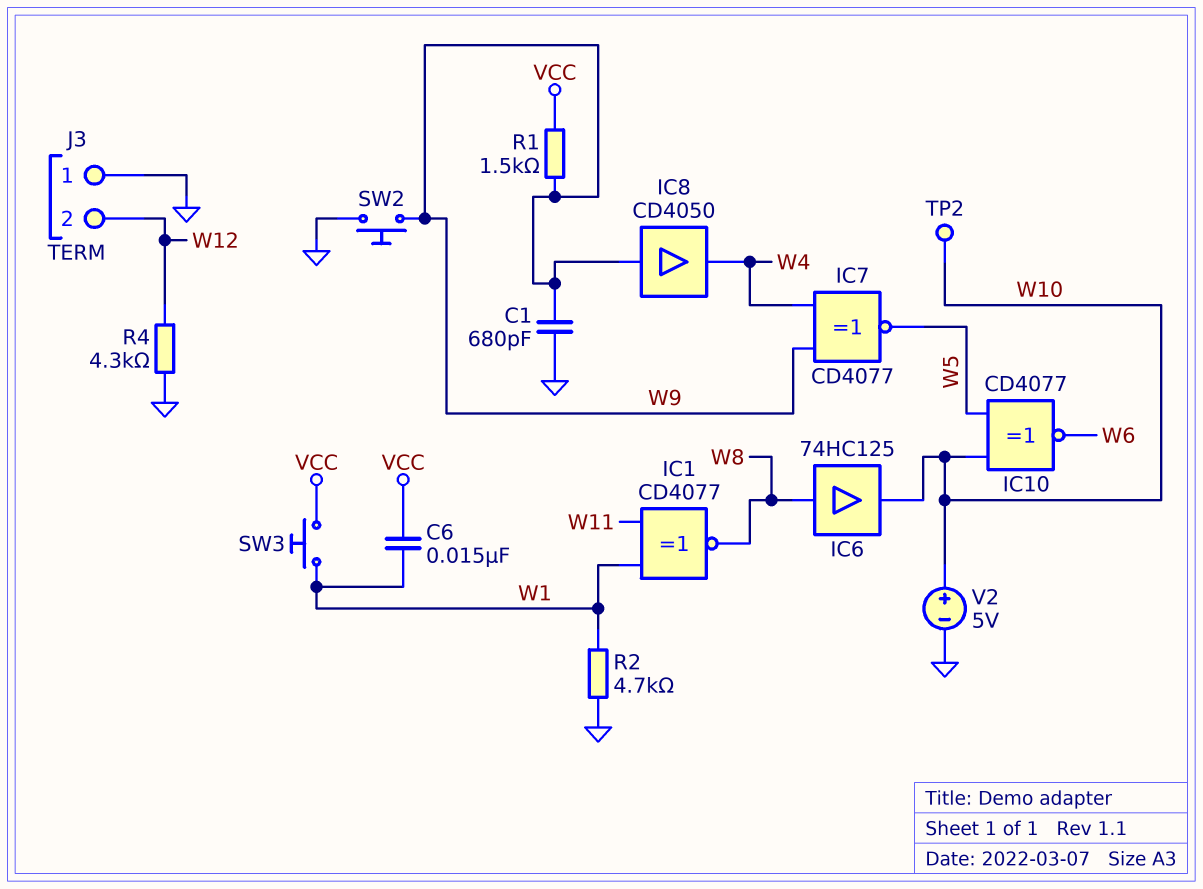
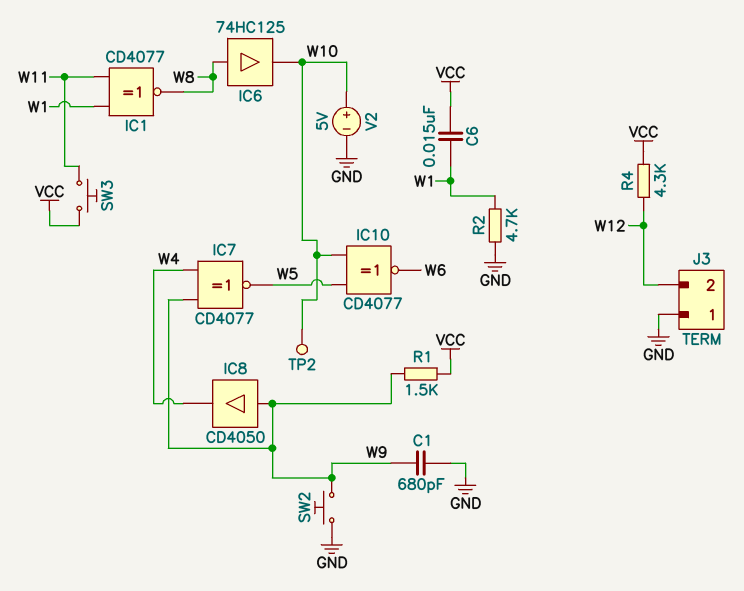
R4: 4.3k (GND, W12) -> 4.3k (VCC, W12)
SW3: button (VCC, W1) -> button (VCC, W11)

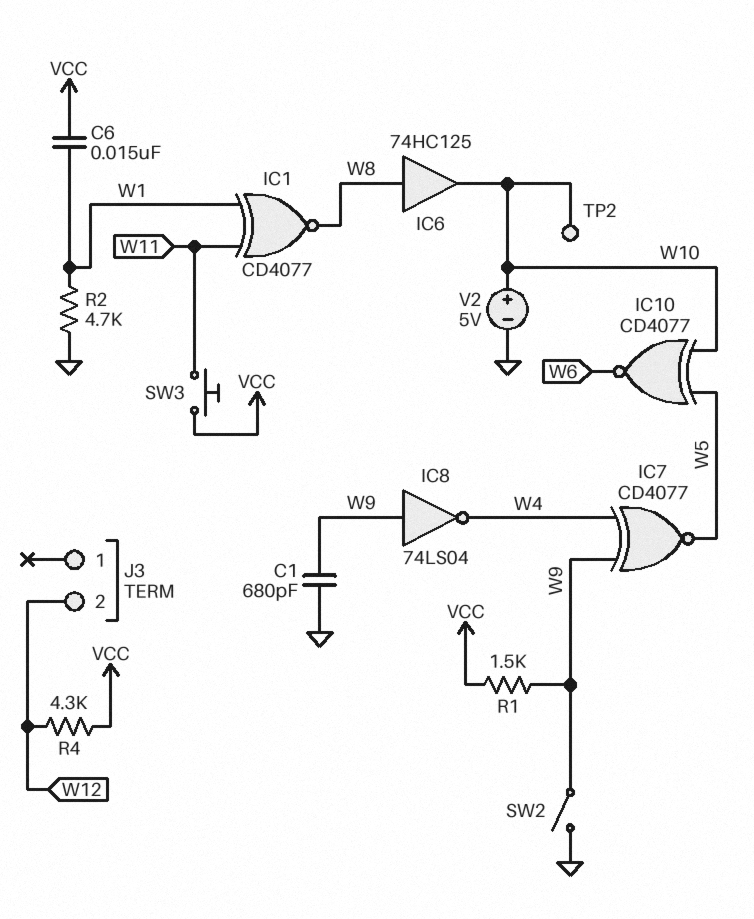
IC8: buffer CD4050 (in W9, out W4) -> NOT 74LS04 (in W9, out W4)
J3 pin 1: GND -> none
SW2: button (GND, W9) -> switch (GND, W9)

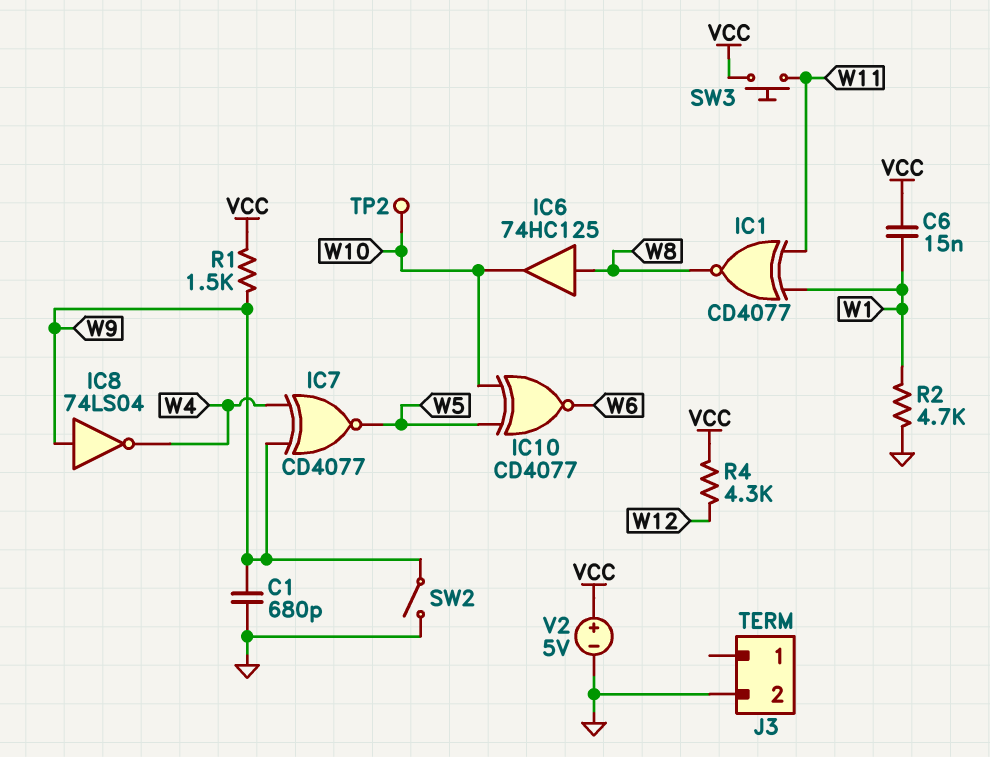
J3 pin 2: W12 -> GND
V2: 5V (plus W10, minus GND) -> 5V (plus VCC, minus GND)

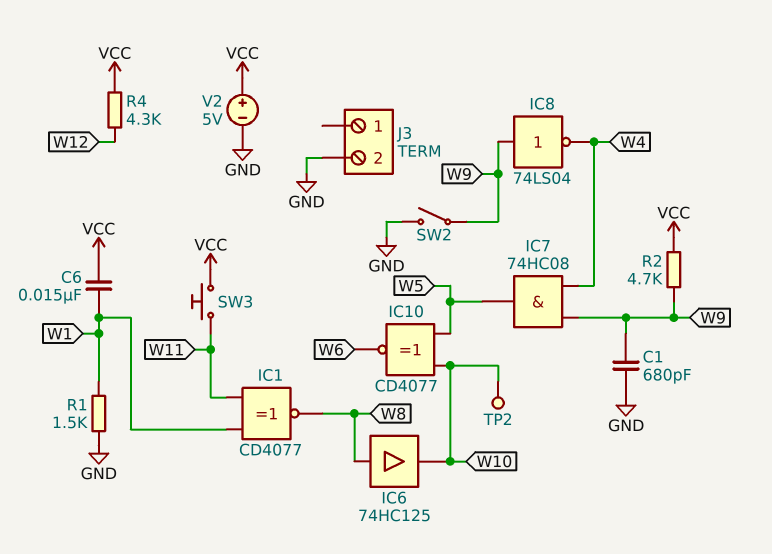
IC7: XNOR CD4077 (in W4, in W9, out W5) -> AND 74HC08 (in W4, in W9, out W5)
R1: 1.5k (VCC, W9) -> 1.5k (GND, W1)
R2: 4.7k (GND, W1) -> 4.7k (VCC, W9)

